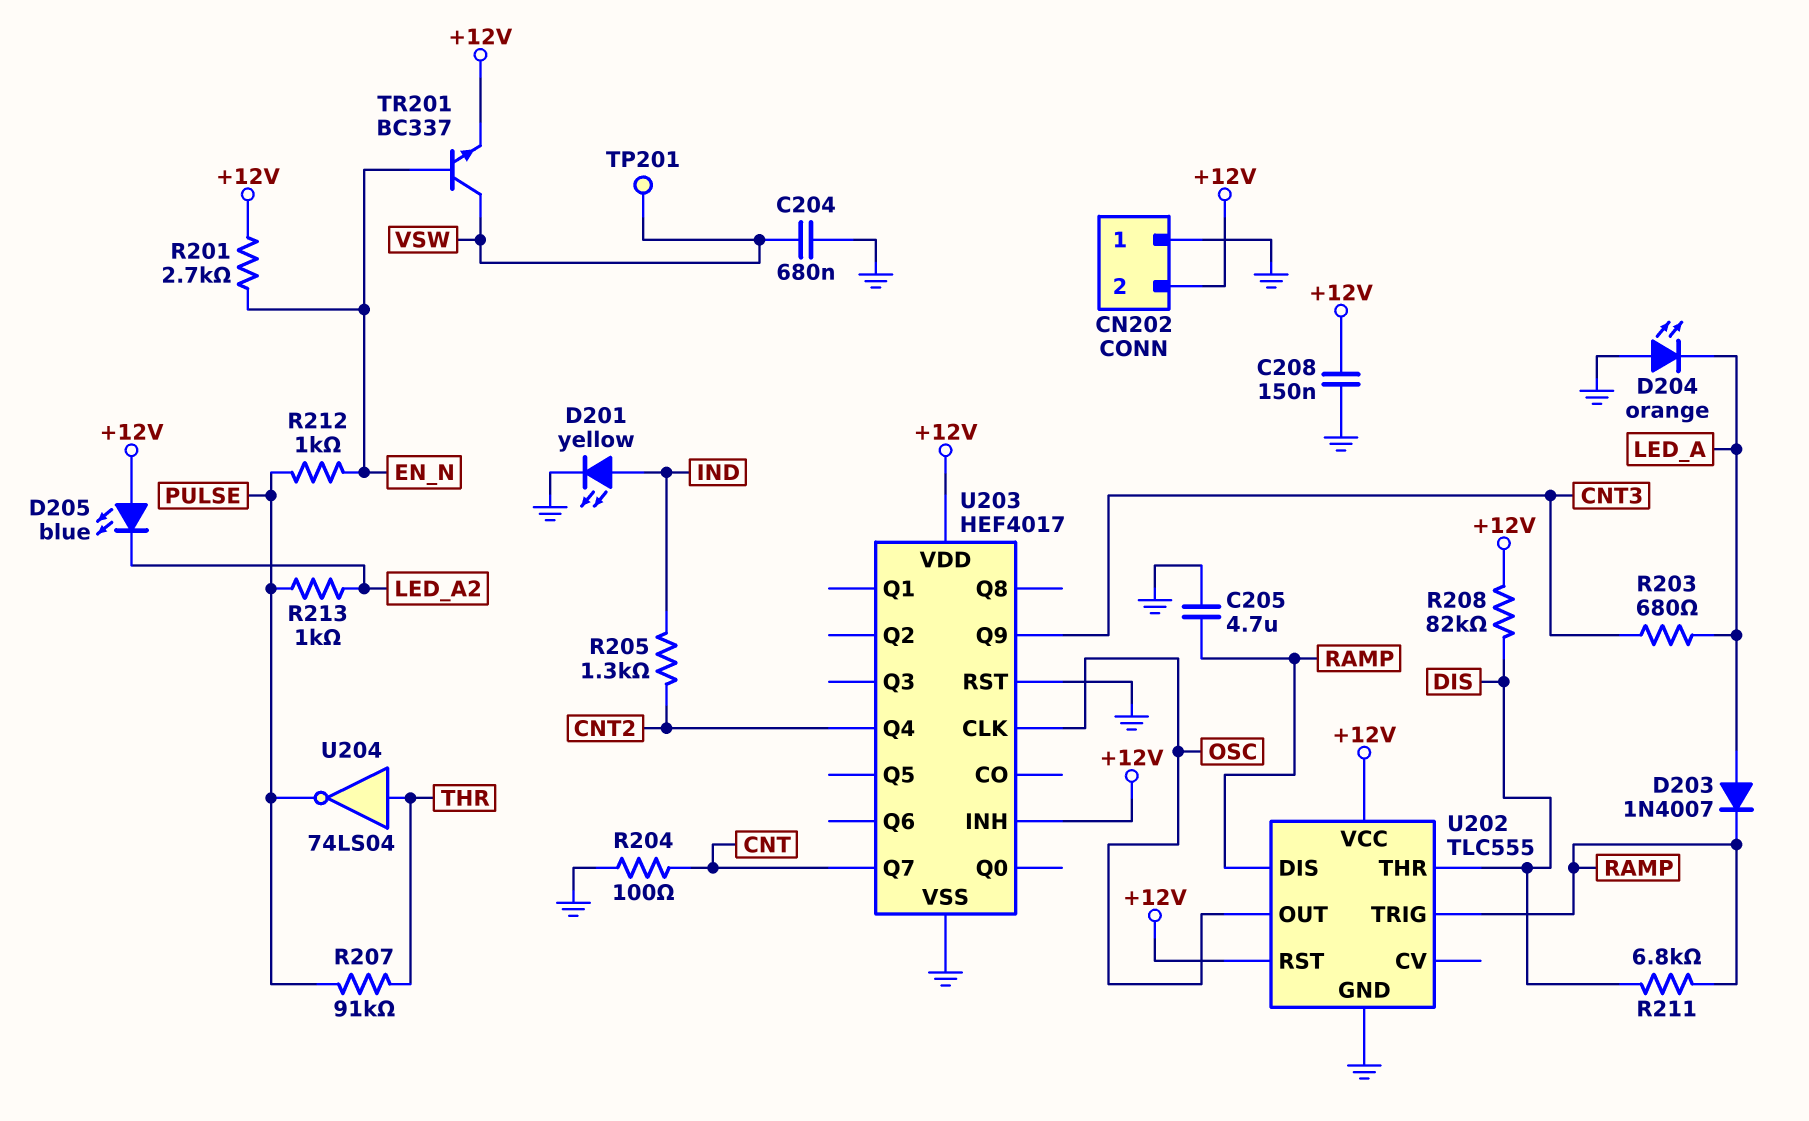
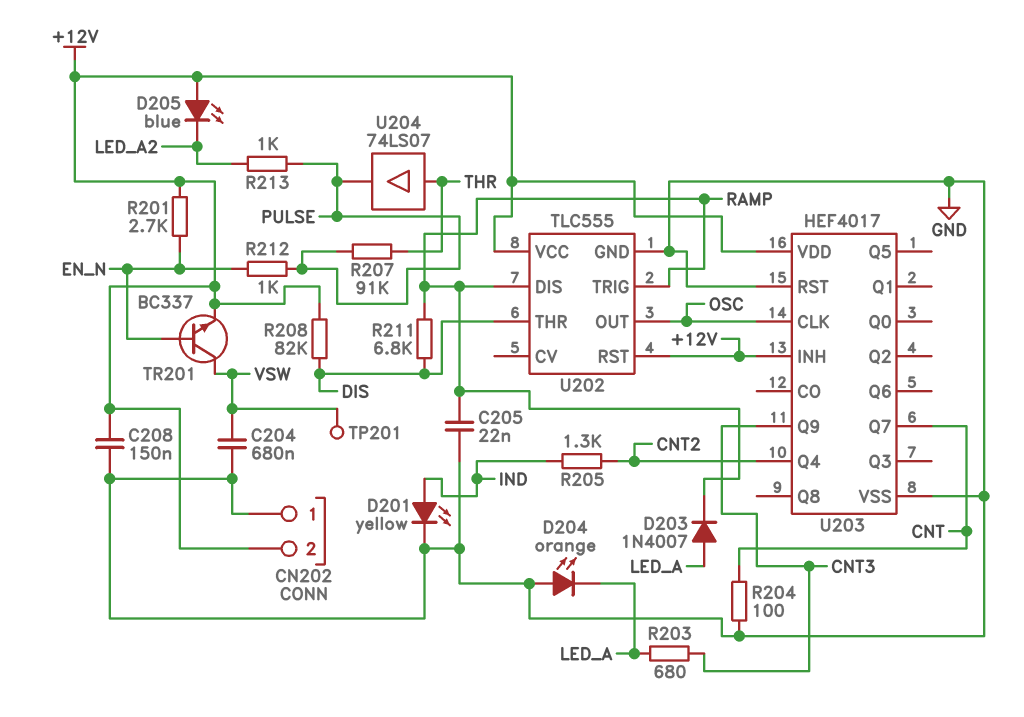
C205: 4.7uF (GND, RAMP) -> 22nF (GND, RAMP)
U204: NOT 74LS04 (in THR, out PULSE) -> buffer 74LS07 (in THR, out PULSE)

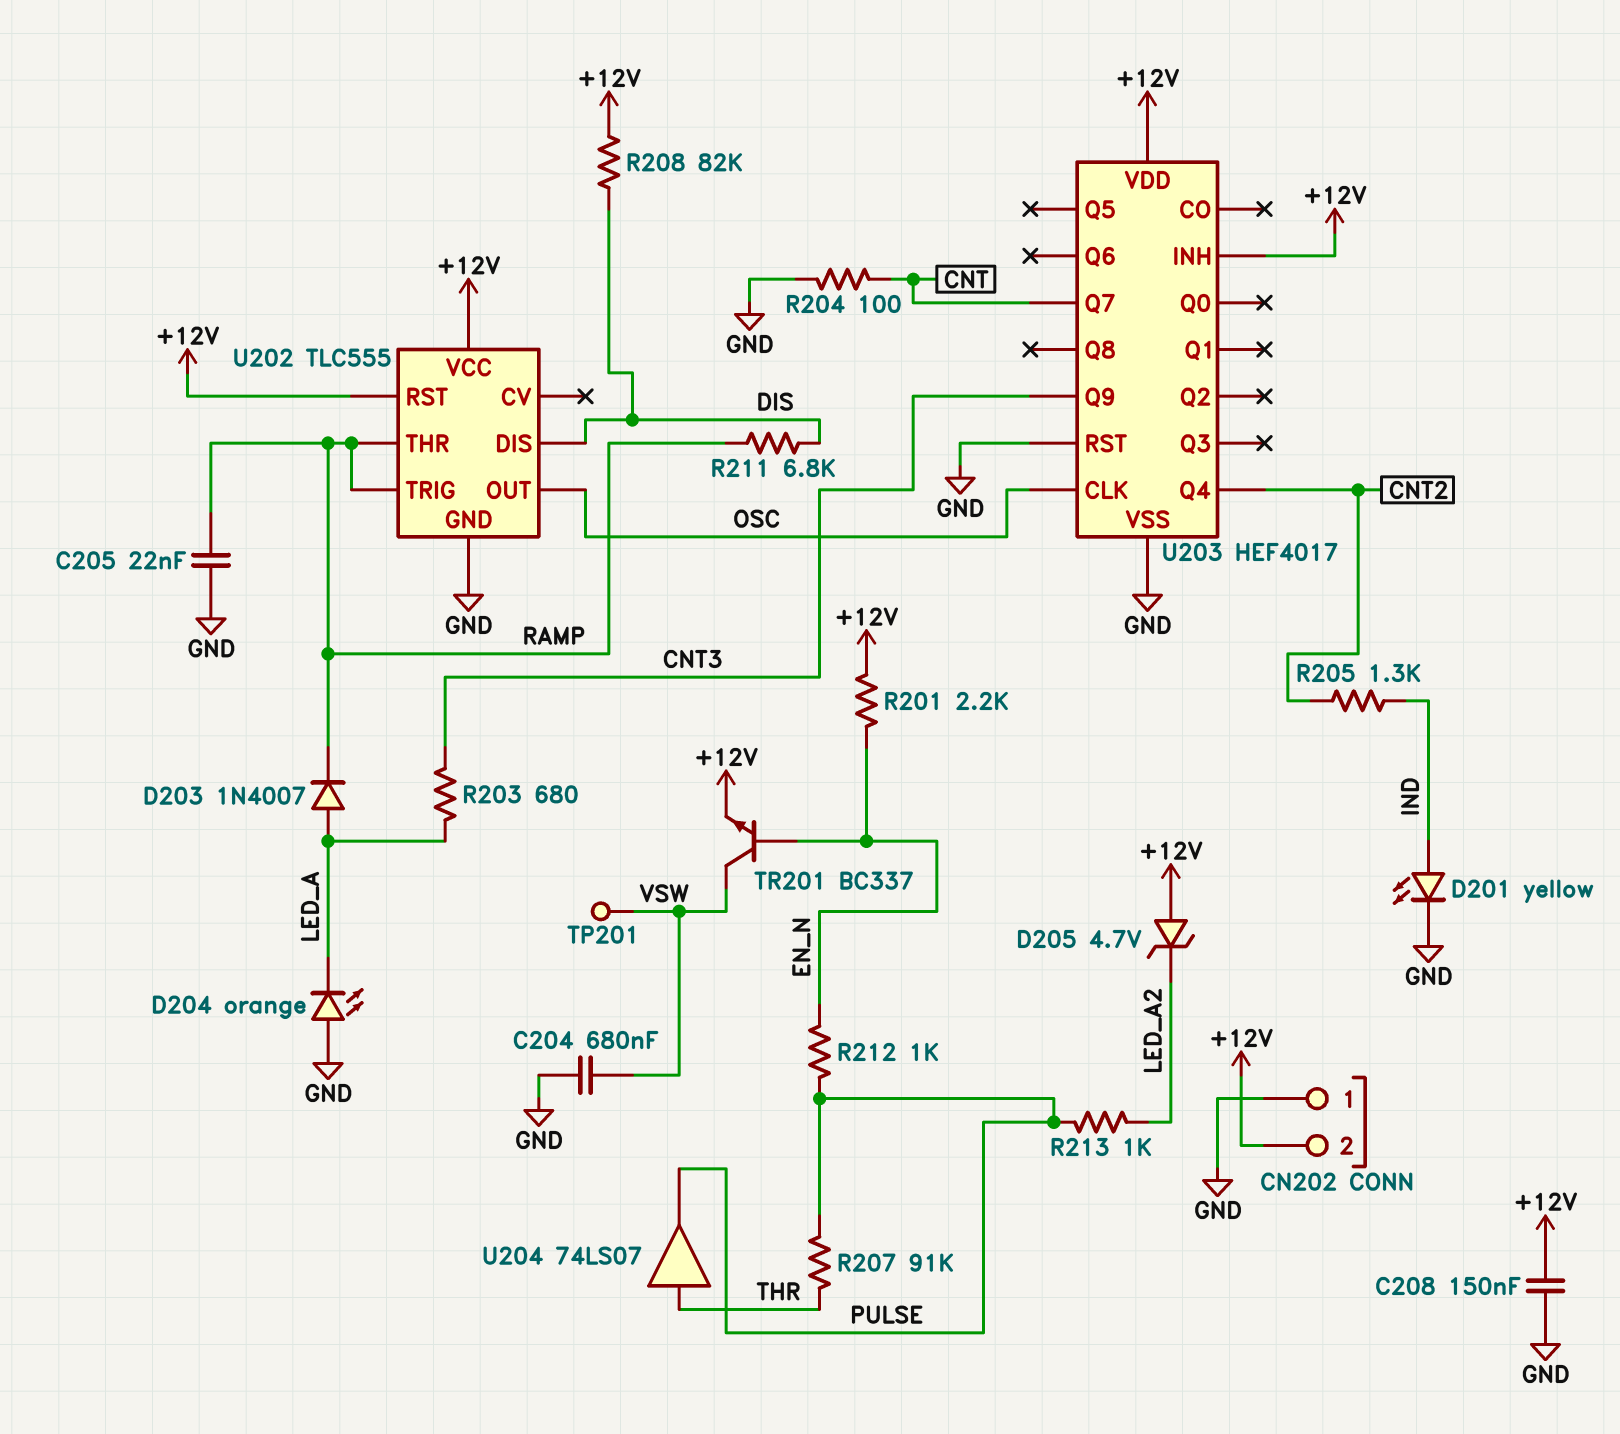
D205: LED blue (A +12V, K LED_A2) -> zener 4.7V (A +12V, K LED_A2)
R201: 2.7k (+12V, EN_N) -> 2.2k (+12V, EN_N)
U202 pin DIS: RAMP -> DIS
U202 pin THR: DIS -> RAMP

